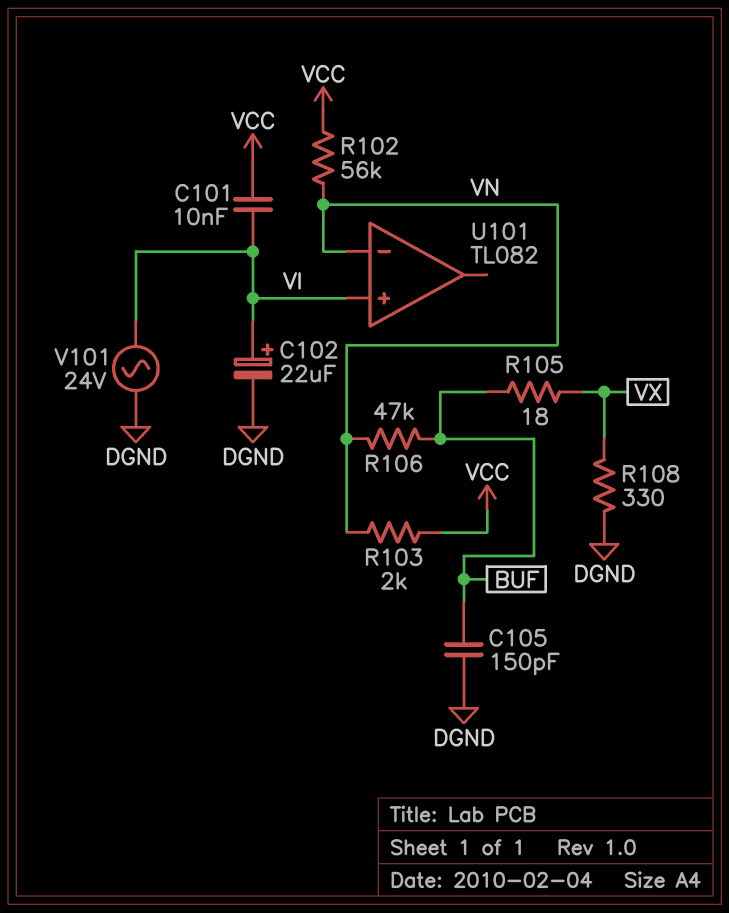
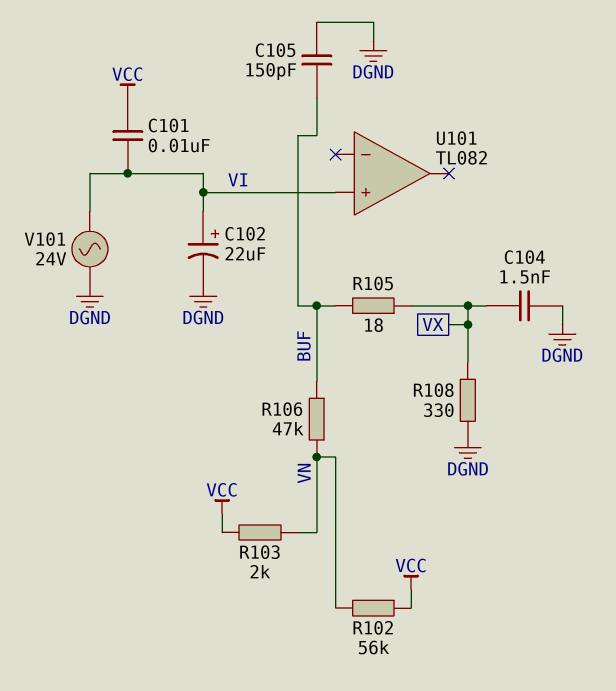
C104: none -> 1.5nF (DGND, VX)
U101 pin in-: VN -> none

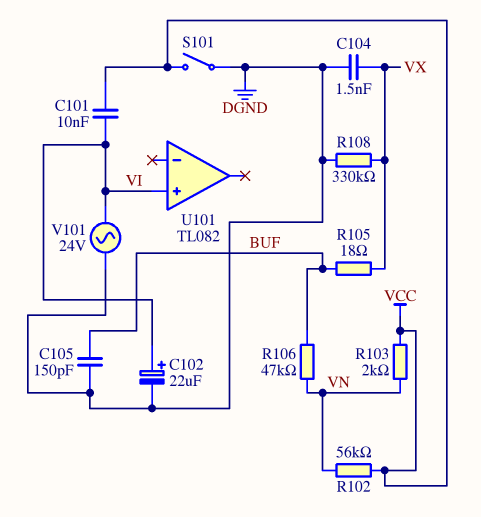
R108: 330 (DGND, VX) -> 330k (DGND, VX)
S101: none -> switch (DGND, VCC)

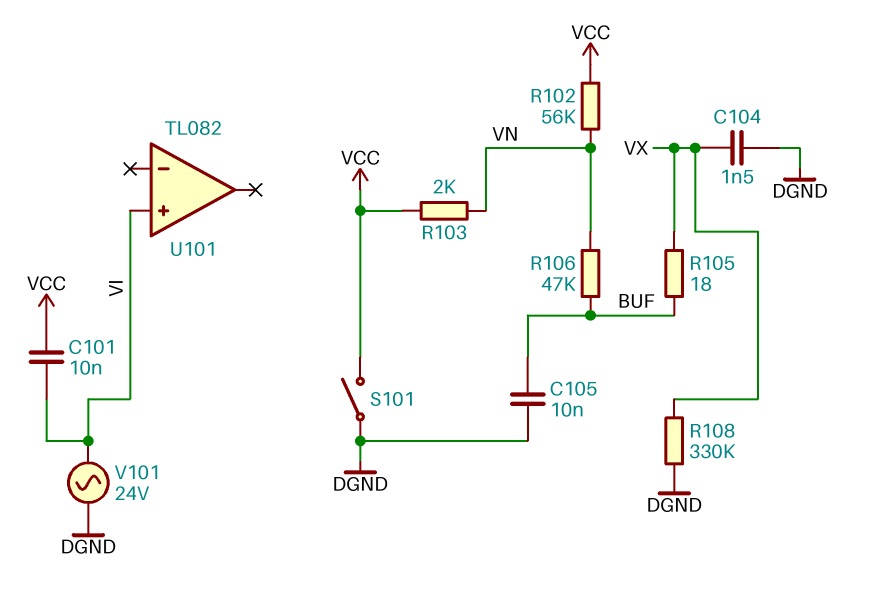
C102: 22uF (plus VI, minus DGND) -> none
C105: 150pF (BUF, DGND) -> 10nF (BUF, DGND)

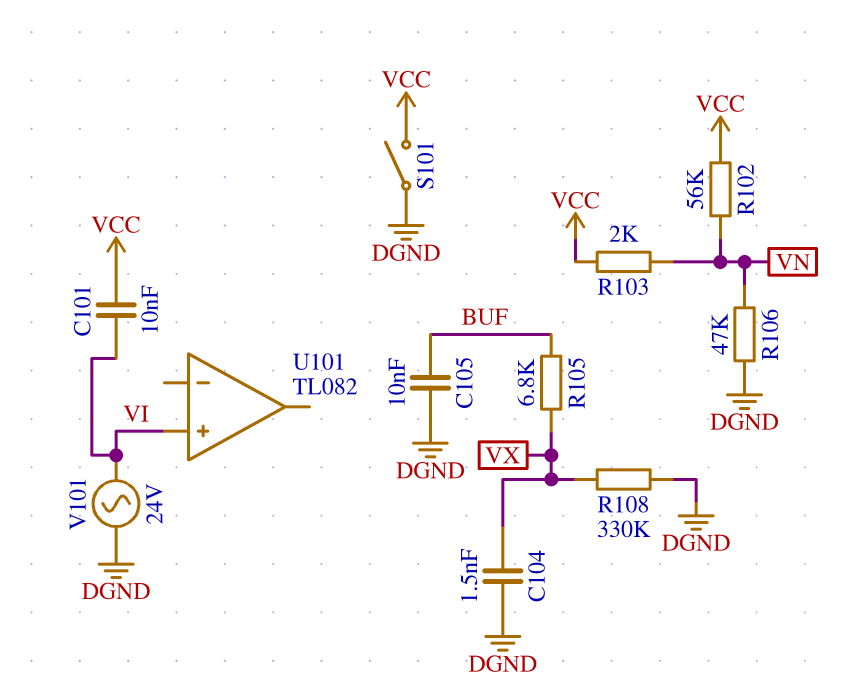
R105: 18 (BUF, VX) -> 6.8k (BUF, VX)
R106: 47k (BUF, VN) -> 47k (DGND, VN)

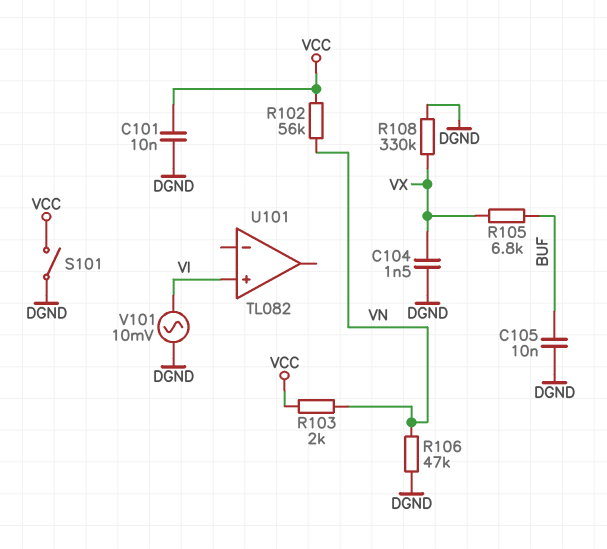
C101: 10nF (VCC, VI) -> 10nF (DGND, VCC)
V101: AC 24V (DGND, VI) -> AC 10mV (DGND, VI)

